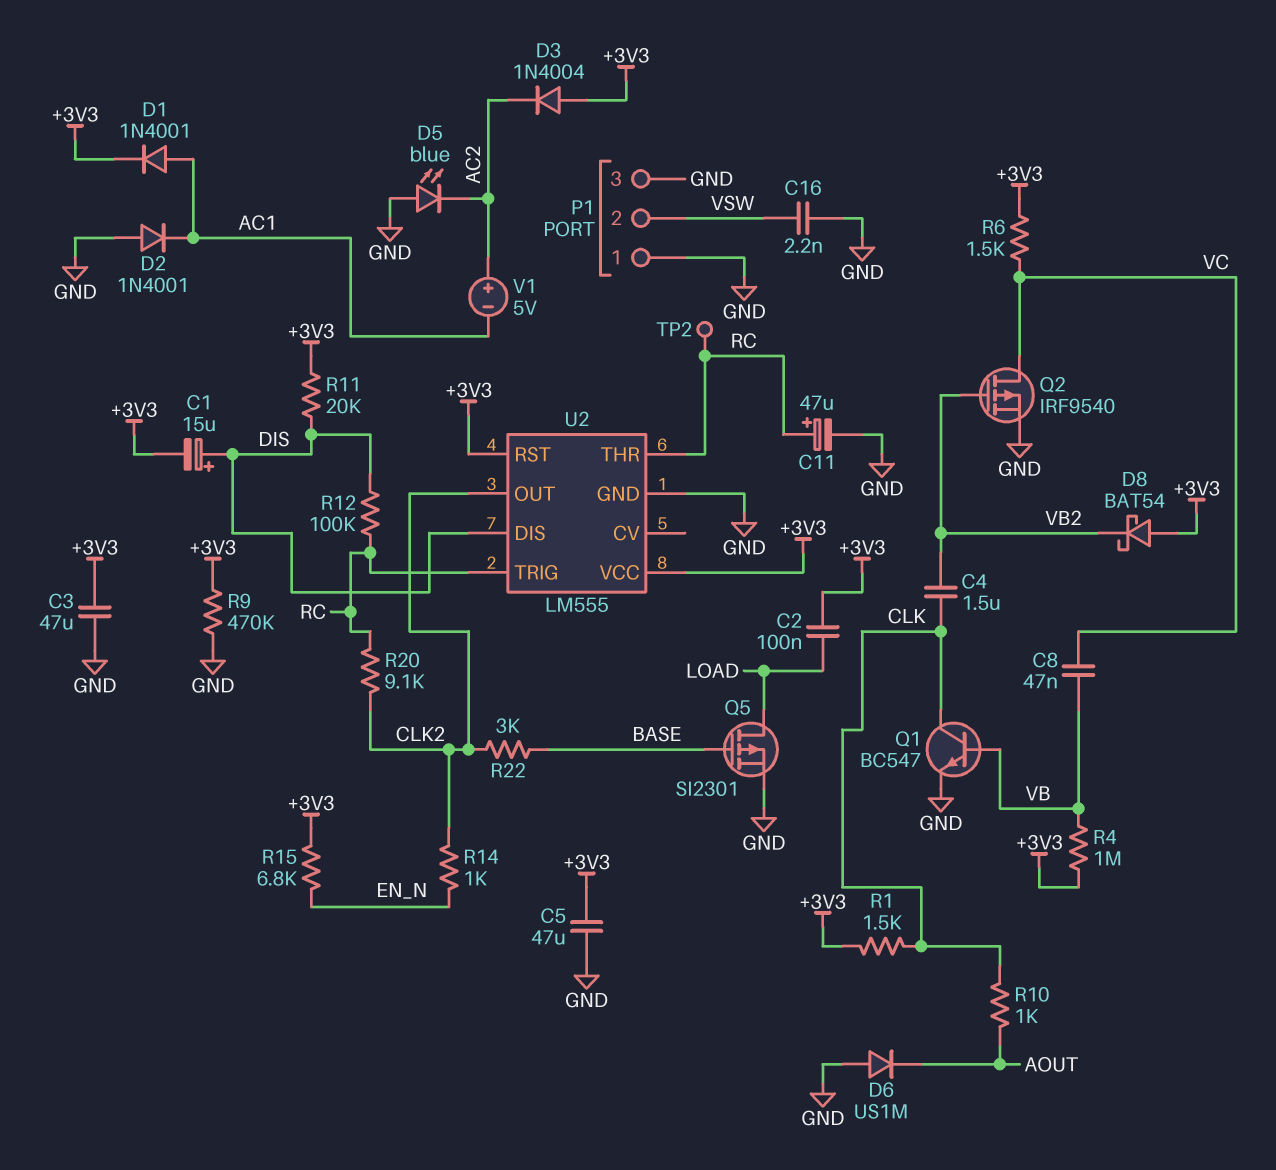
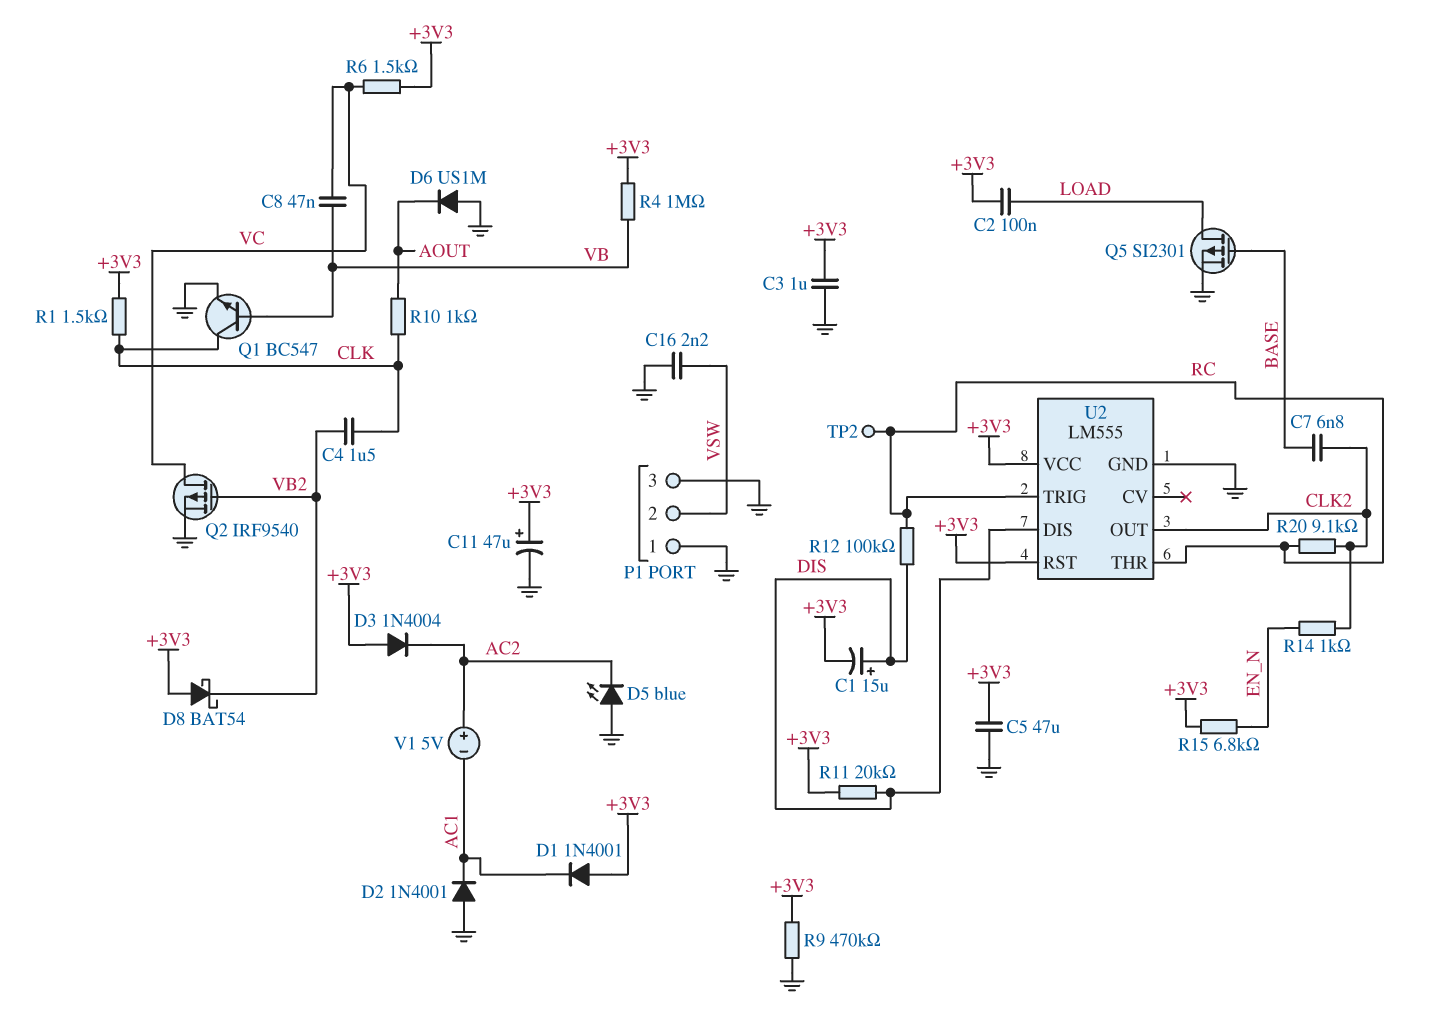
C3: 47uF (+3V3, GND) -> 1uF (+3V3, GND)
C7: none -> 6.8nF (BASE, CLK2)
C11: 47uF (plus RC, minus GND) -> 47uF (plus +3V3, minus GND)
D1: diode 1N4001 (A AC1, K +3V3) -> diode 1N4001 (A +3V3, K AC1)
R22: 3k (BASE, CLK2) -> none

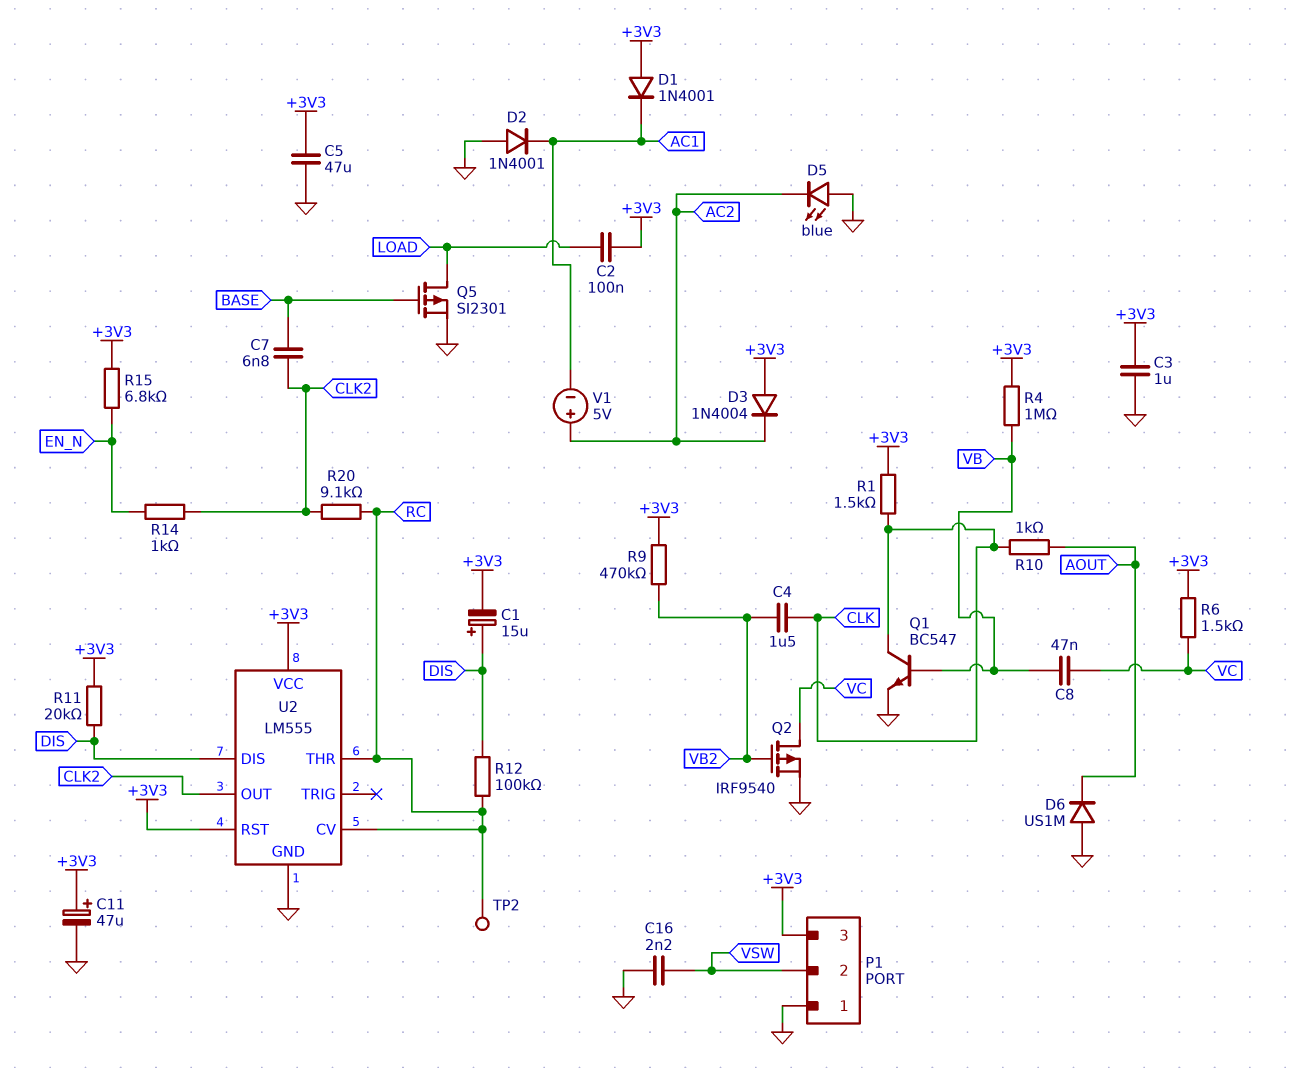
D8: schottky BAT54 (A +3V3, K VB2) -> none
P1 pin 3: GND -> +3V3
R9: 470k (+3V3, GND) -> 470k (+3V3, VB2)
U2 pin CV: none -> RC
U2 pin TRIG: RC -> none

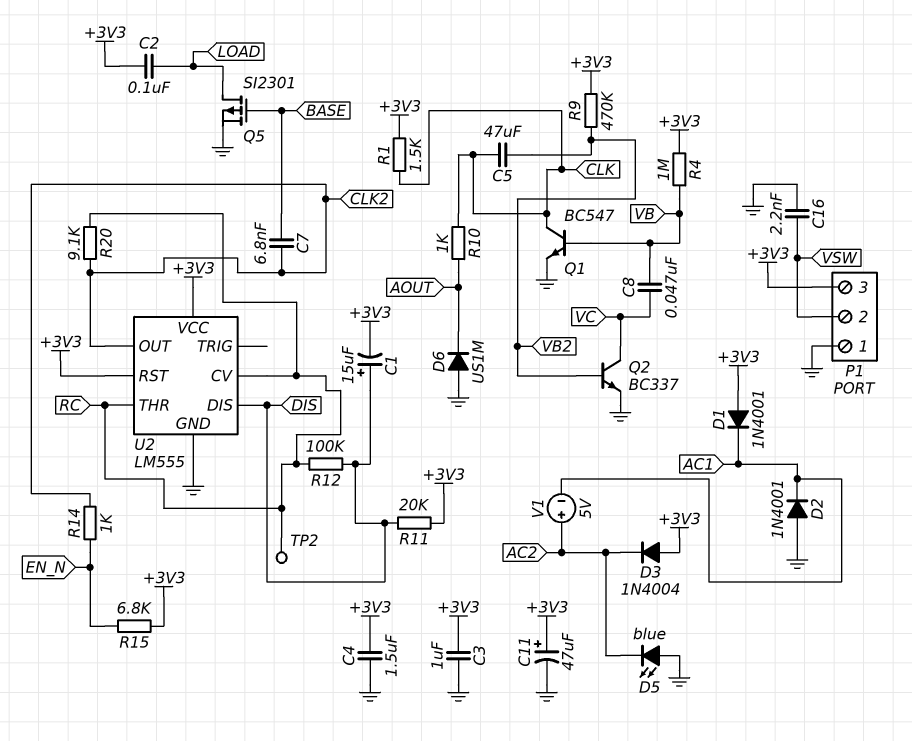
C4: 1.5uF (CLK, VB2) -> 1.5uF (+3V3, GND)
C5: 47uF (+3V3, GND) -> 47uF (CLK, VB2)
Q2: PMOS IRF9540 (G VB2, D VC, S GND) -> NPN BC337 (B VB2, C VC, E GND)
R6: 1.5k (+3V3, VC) -> none

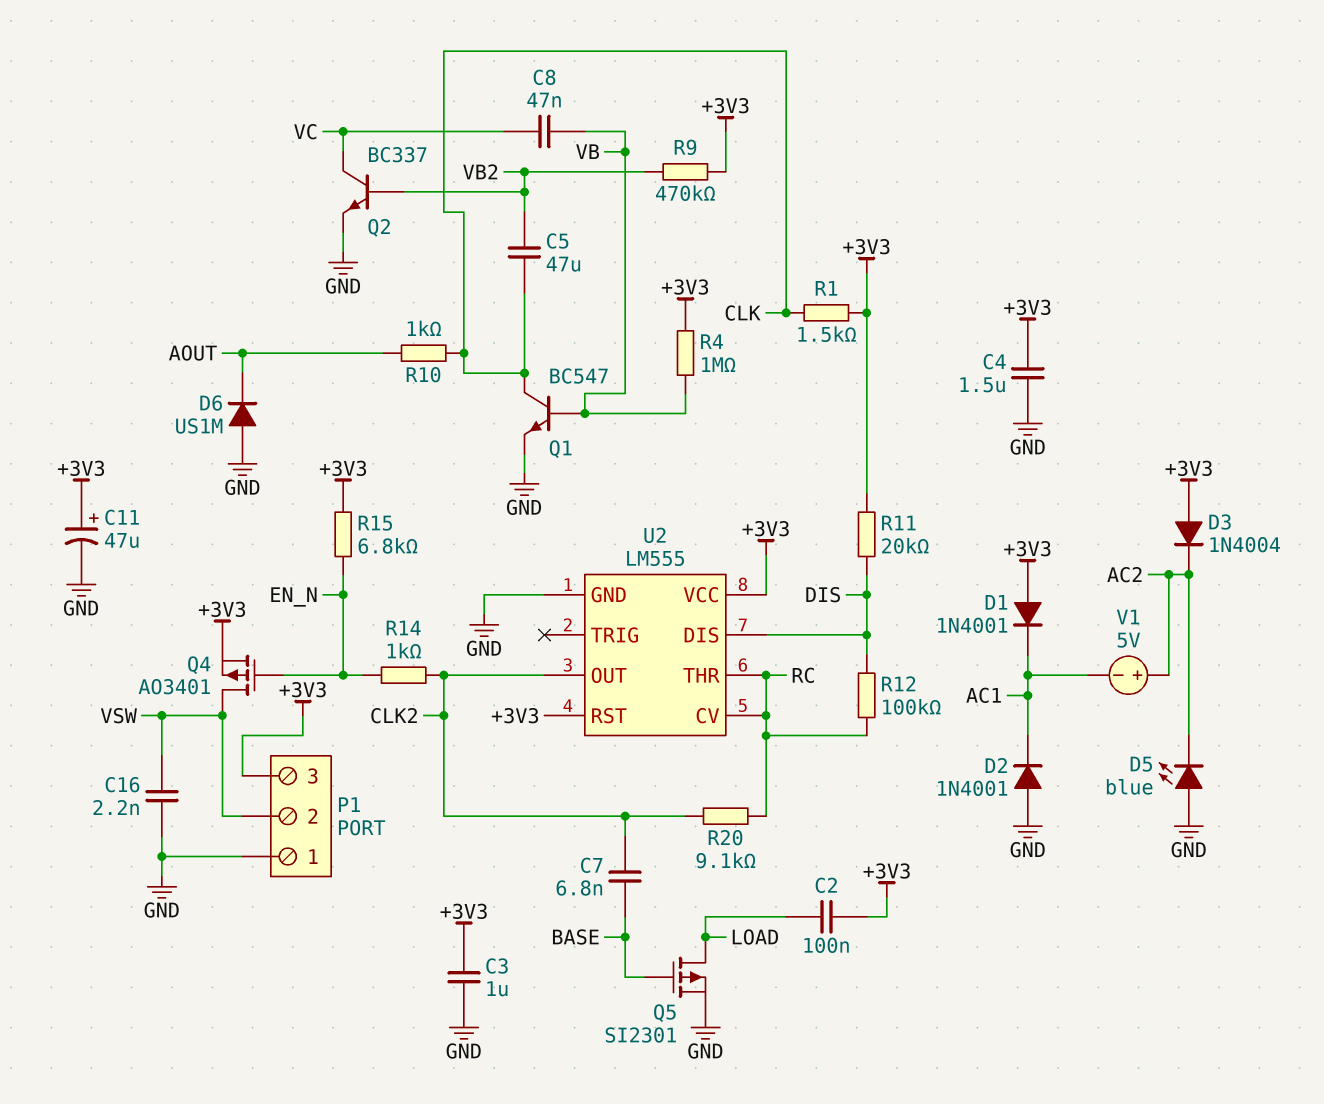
C1: 15uF (plus DIS, minus +3V3) -> none
Q4: none -> PMOS AO3401 (G EN_N, D VSW, S +3V3)
TP2: test point (RC) -> none

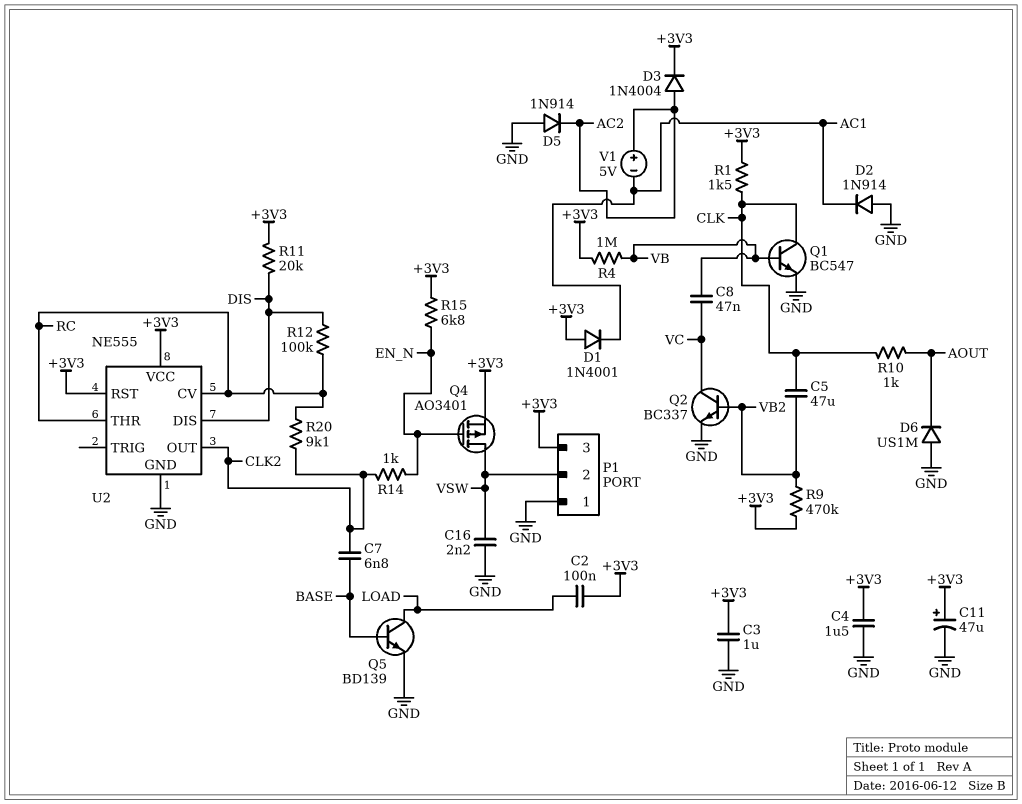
D2: diode 1N4001 (A GND, K AC1) -> diode 1N914 (A GND, K AC1)
D3: diode 1N4004 (A +3V3, K AC2) -> diode 1N4004 (A AC2, K +3V3)
D5: LED blue (A GND, K AC2) -> diode 1N914 (A GND, K AC2)
Q5: PMOS SI2301 (G BASE, D LOAD, S GND) -> NPN BD139 (B BASE, C LOAD, E GND)
U2: LM555 -> NE555

